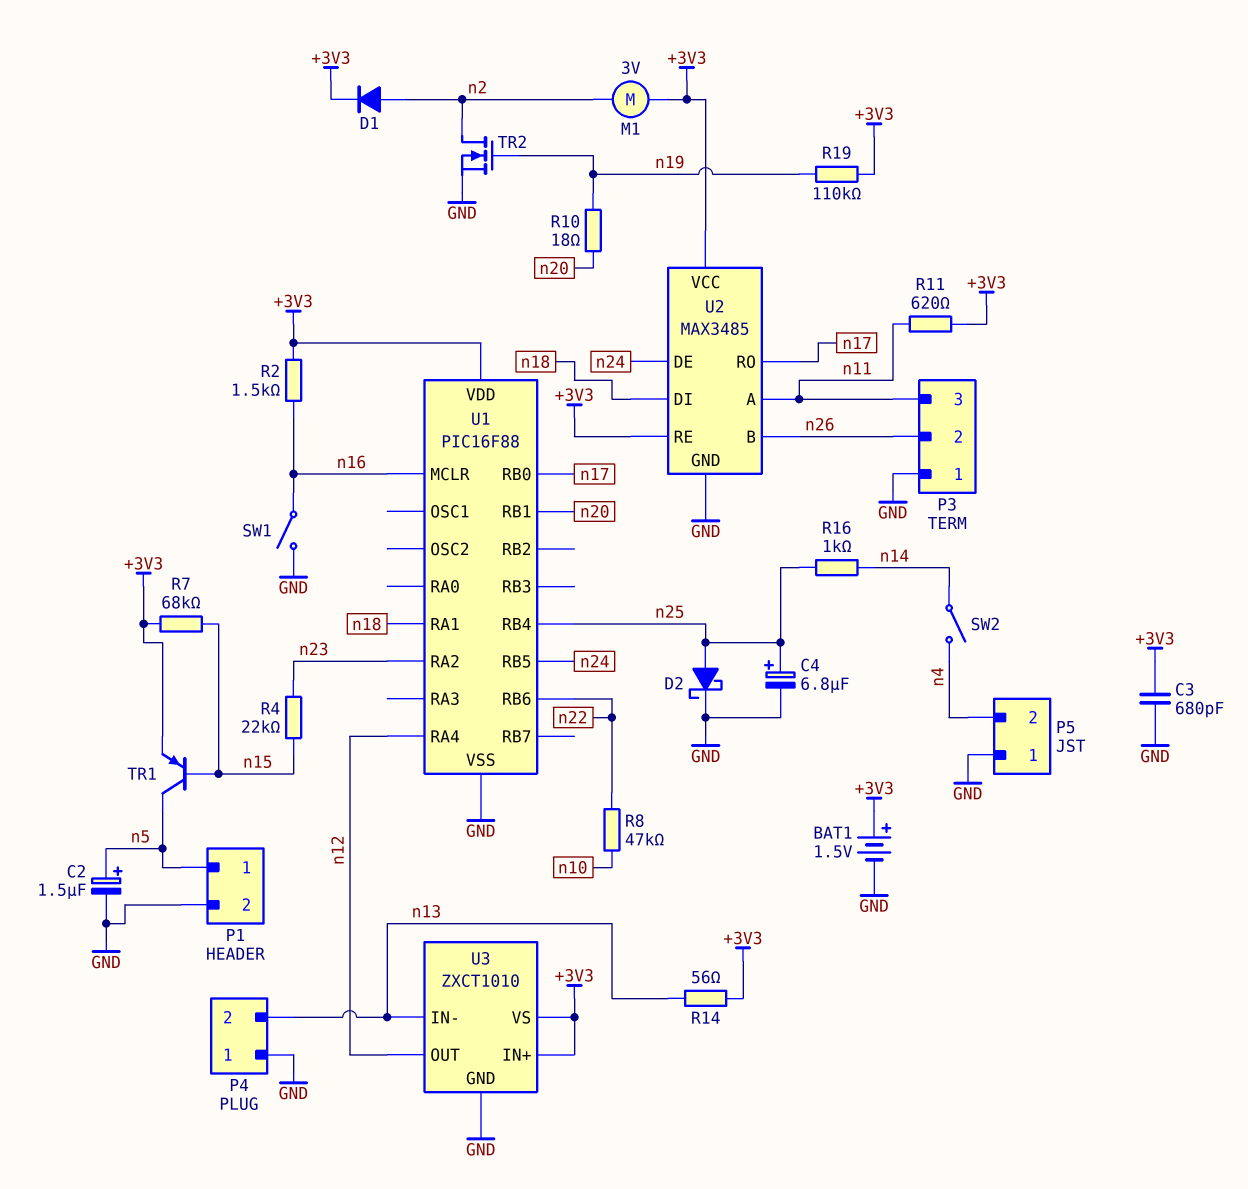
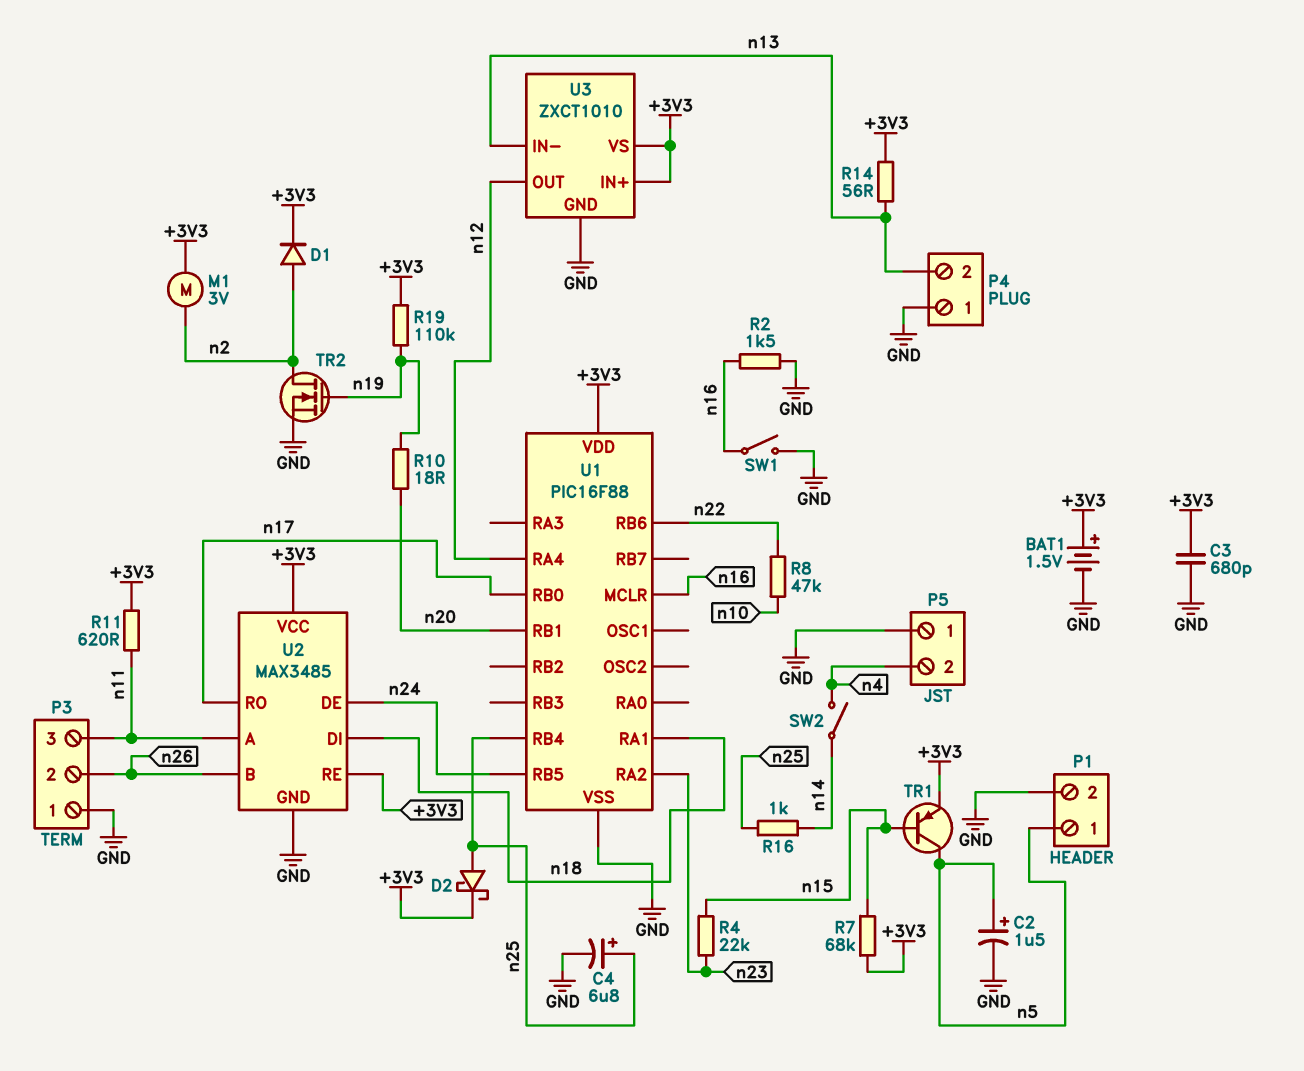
D2: schottky (A n25, K GND) -> schottky (A n25, K +3V3)
R2: 1.5k (+3V3, n16) -> 1.5k (GND, n16)

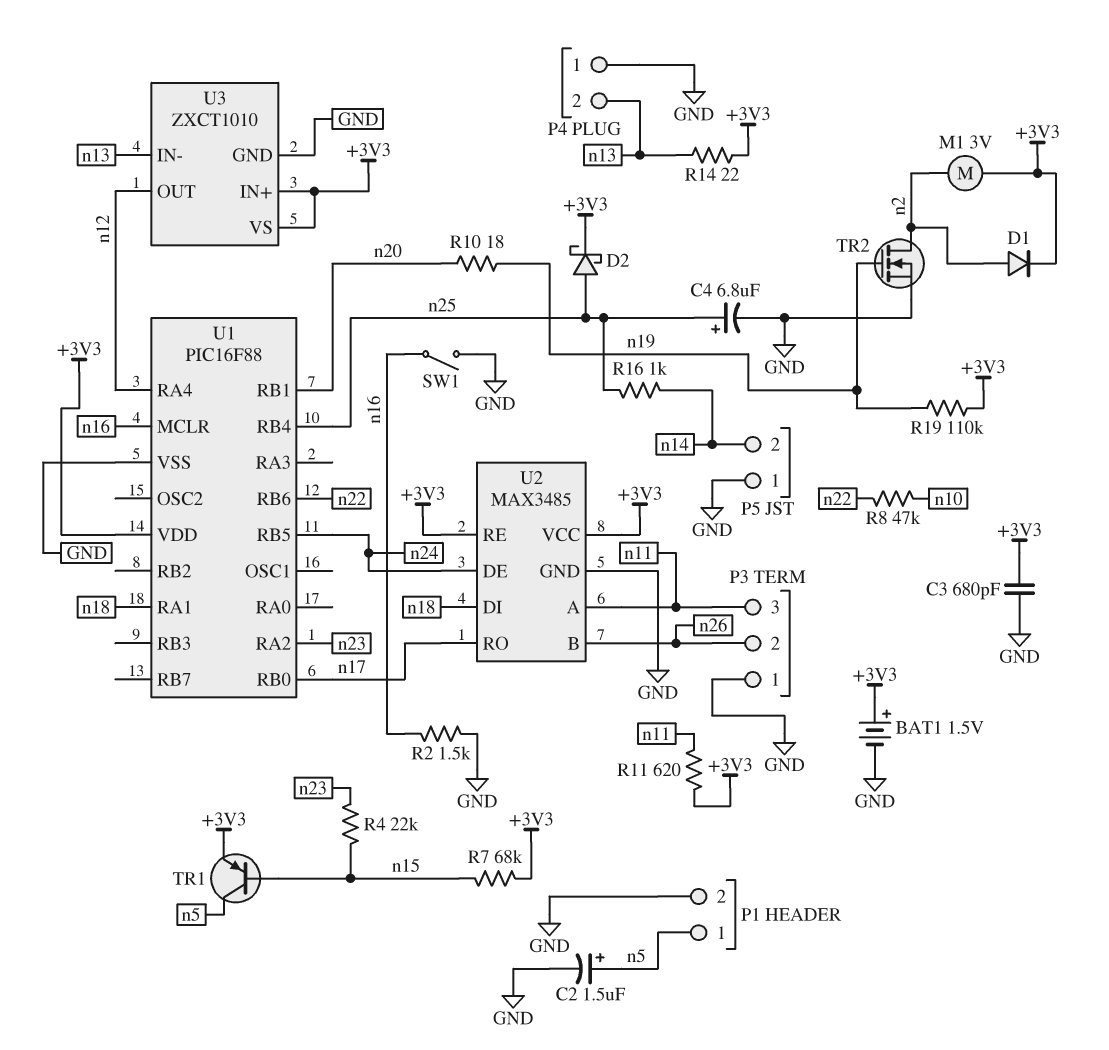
P5 pin 2: n4 -> n14
R14: 56 (+3V3, n13) -> 22 (+3V3, n13)
SW2: switch (n4, n14) -> none

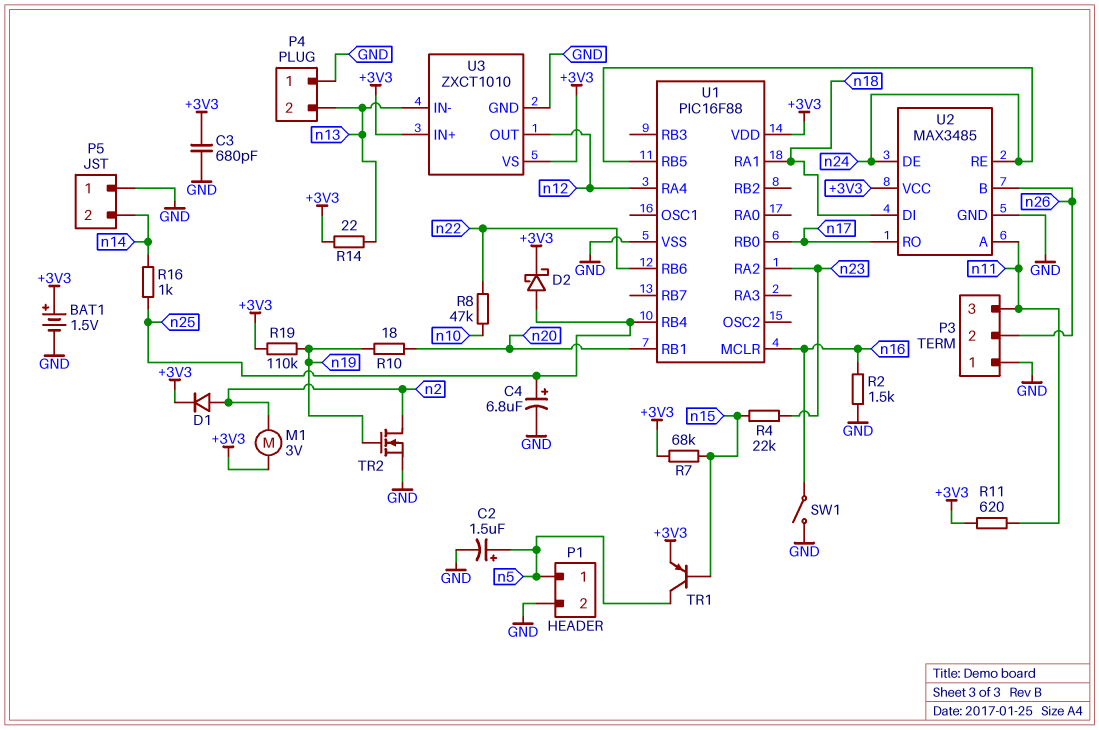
U2 pin RE: +3V3 -> n24

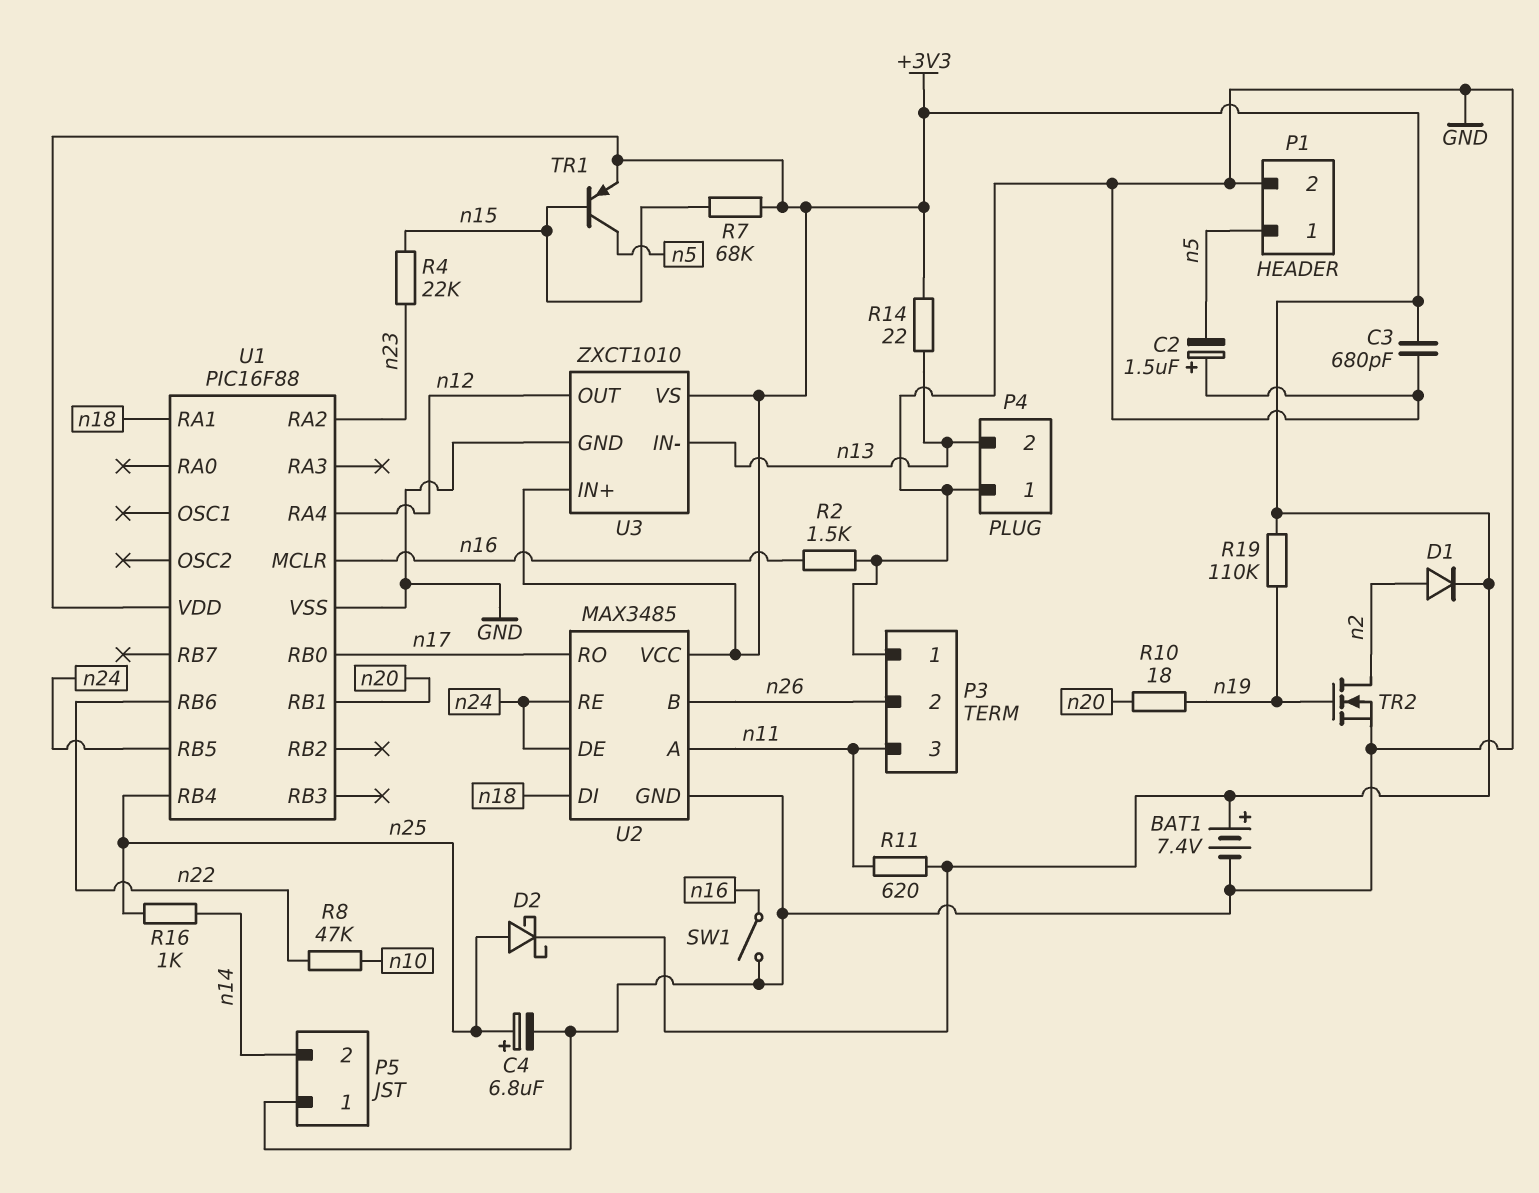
BAT1: 1.5V (plus +3V3, minus GND) -> 7.4V (plus +3V3, minus GND)
C2: 1.5uF (plus n5, minus GND) -> 1.5uF (plus GND, minus n5)
M1: motor 3V (+3V3, n2) -> none

